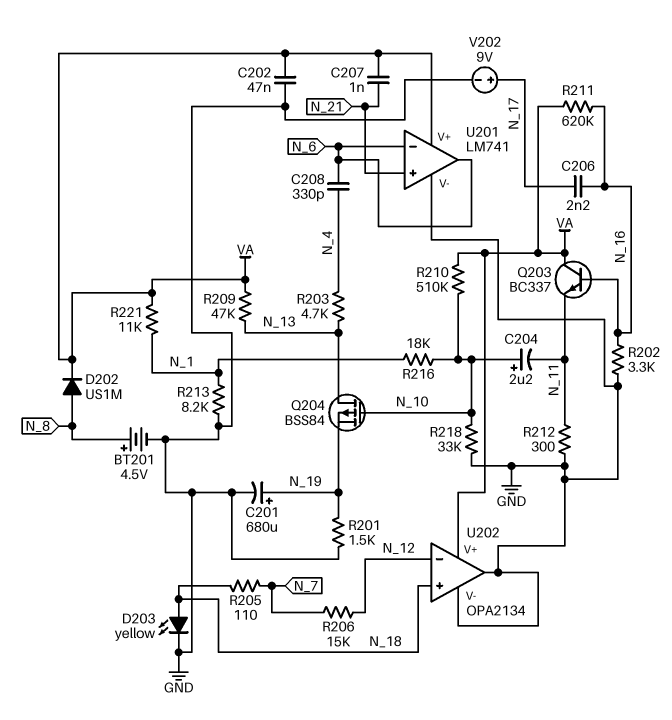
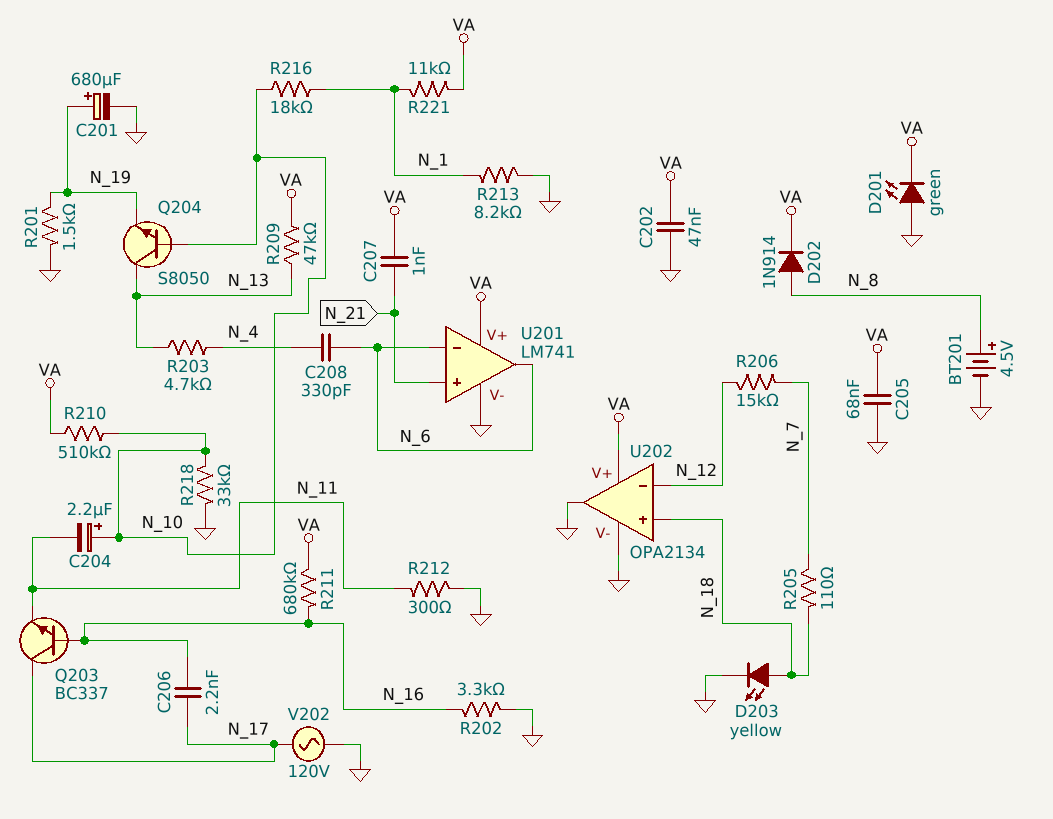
C205: none -> 68nF (GND, VA)
D201: none -> LED green (A GND, K VA)
D202: diode US1M (A N_8, K VA) -> diode 1N914 (A N_8, K VA)
Q203: NPN BC337 (B N_16, C VA, E N_11) -> NPN BC337 (B N_16, C N_17, E N_11)
Q204: PMOS BSS84 (G N_10, D N_13, S N_19) -> NPN S8050 (B N_10, C N_13, E N_19)
R211: 620k (N_16, VA) -> 680k (N_16, VA)
V202: 9V (plus N_17, minus GND) -> AC 120V (GND, N_17)

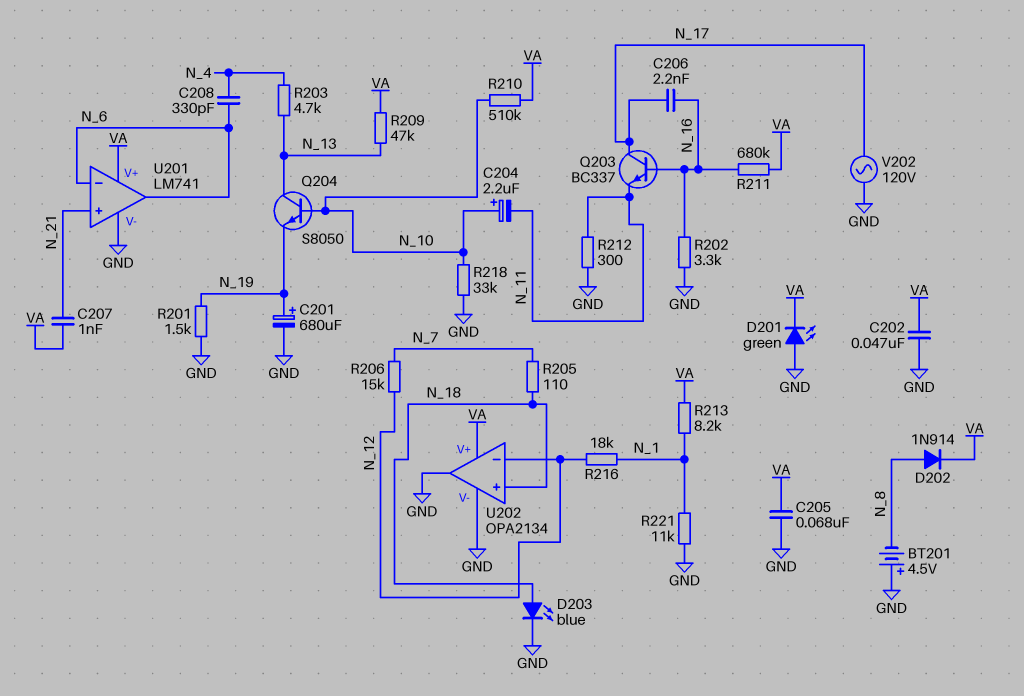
BT201: 4.5V (plus N_8, minus GND) -> 4.5V (plus GND, minus N_8)
D203: LED yellow (A N_18, K GND) -> LED blue (A N_18, K GND)
R213: 8.2k (GND, N_1) -> 8.2k (N_1, VA)
R216: 18k (N_1, N_10) -> 18k (N_1, N_12)
R221: 11k (N_1, VA) -> 11k (GND, N_1)

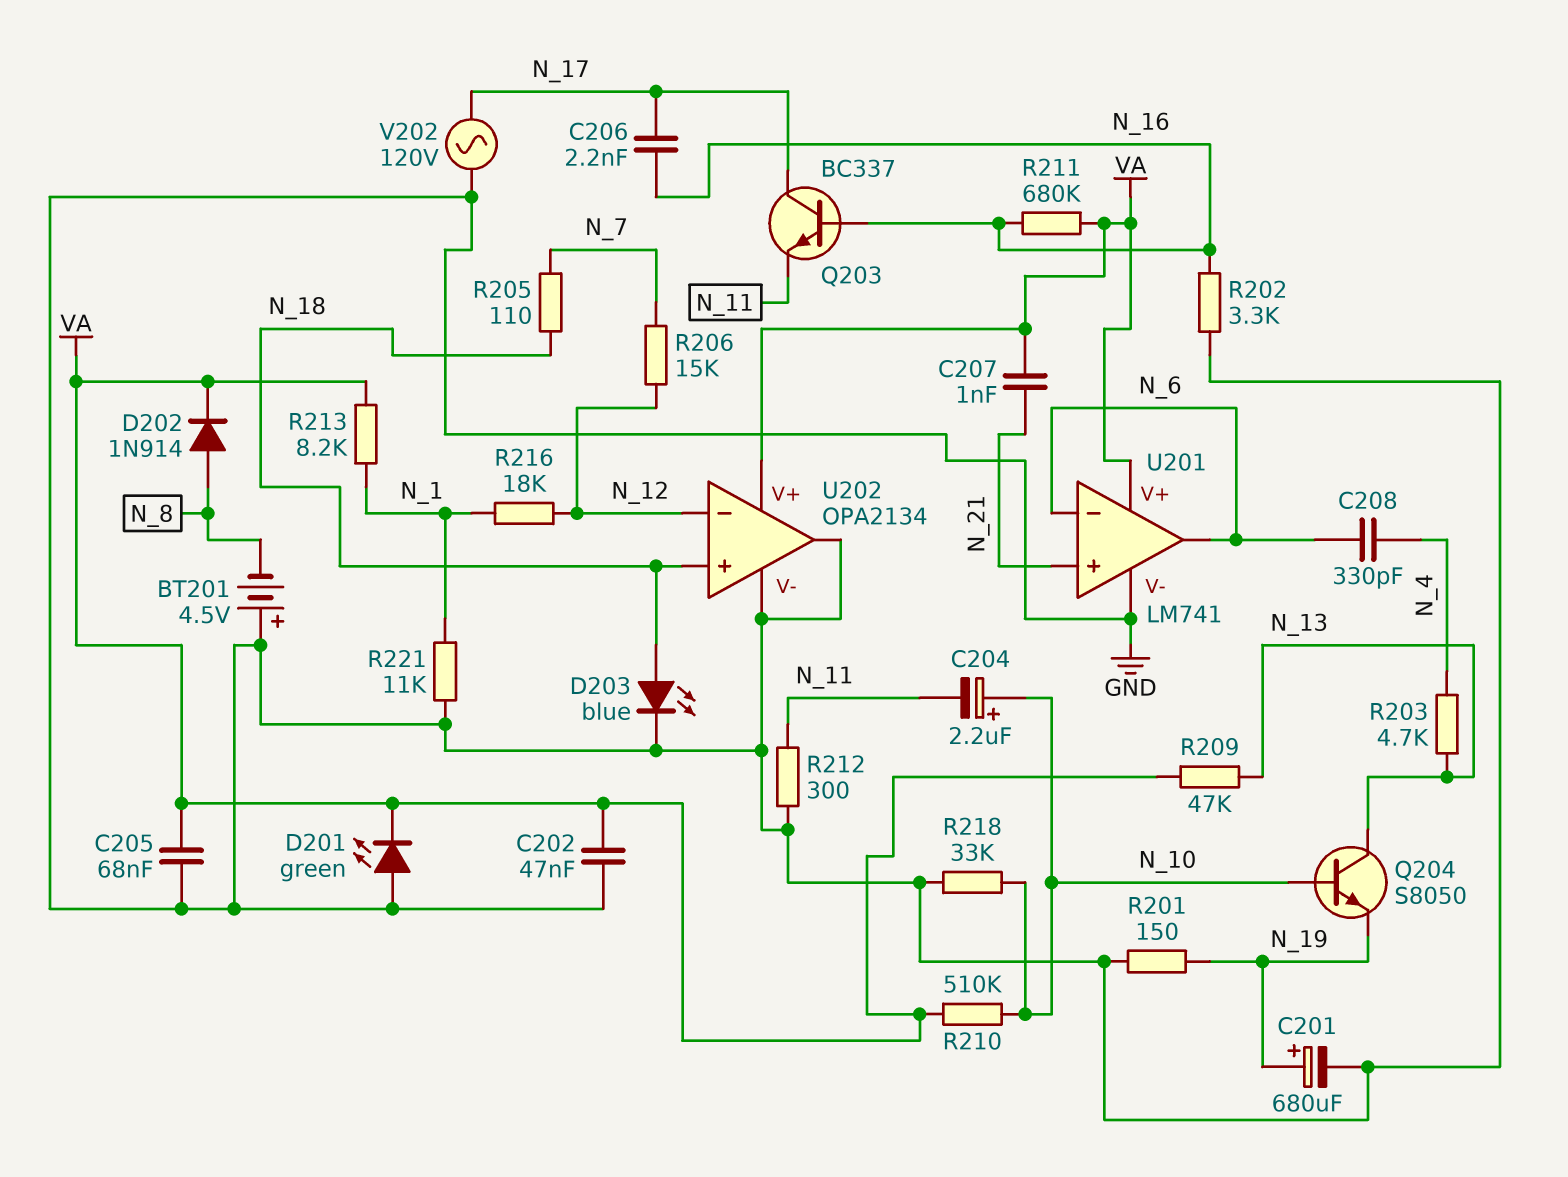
R201: 1.5k (GND, N_19) -> 150 (GND, N_19)

